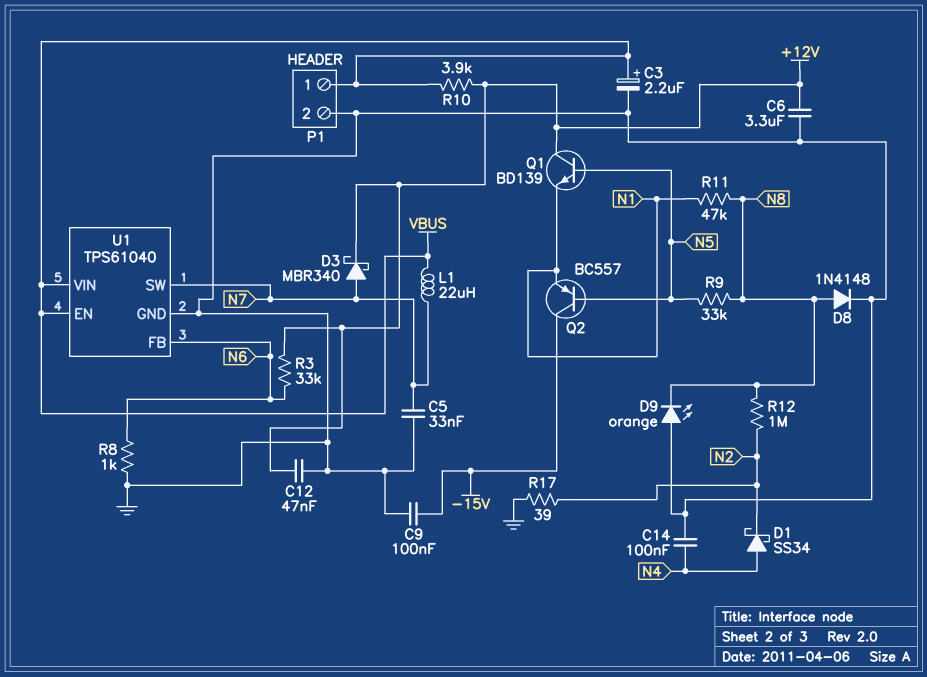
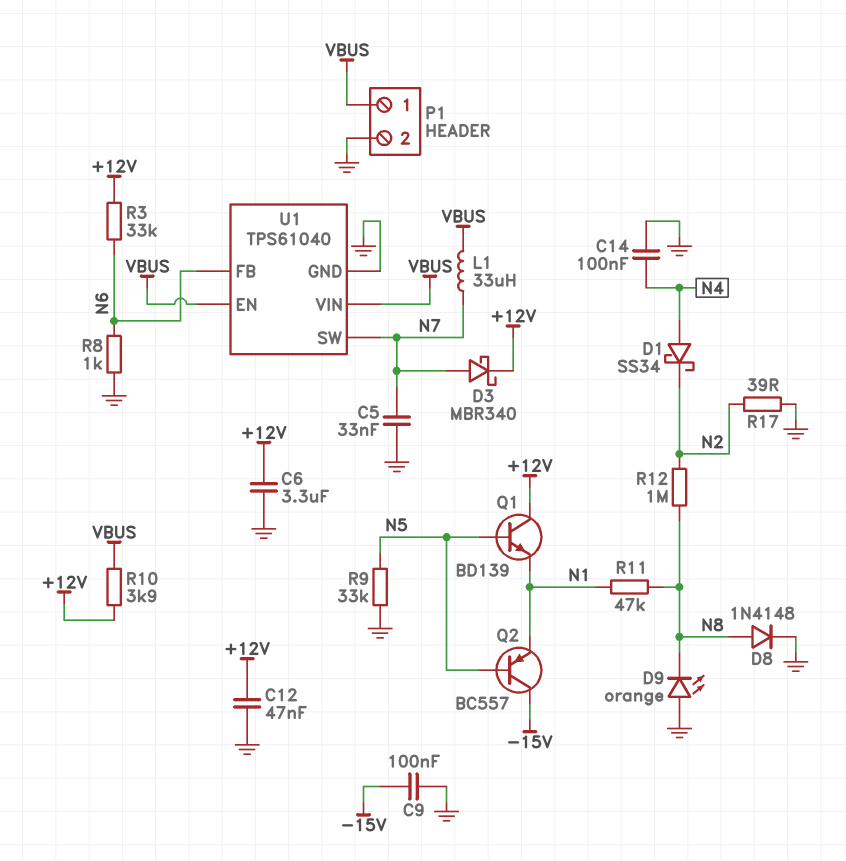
C3: 2.2uF (plus VBUS, minus GND) -> none
L1: 22uH (N7, VBUS) -> 33uH (N7, VBUS)
R9: 33k (N5, N8) -> 33k (GND, N5)

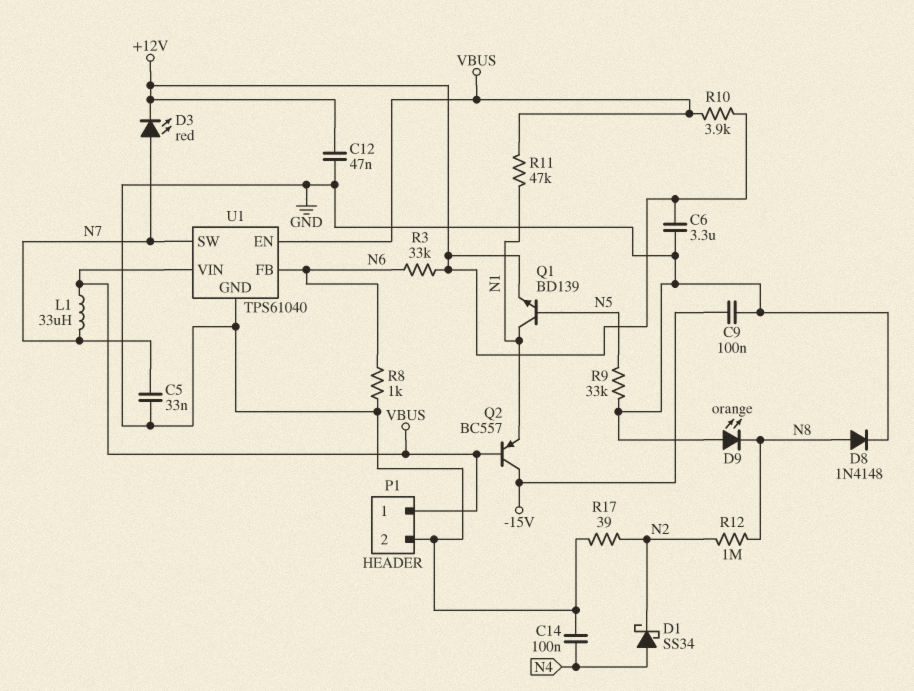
D3: schottky MBR340 (A N7, K +12V) -> LED red (A N7, K +12V)
Q1: NPN BD139 (B N5, C +12V, E N1) -> NPN BD139 (B N5, C N1, E +12V)
Q2: PNP BC557 (B N5, C -15V, E N1) -> PNP BC557 (B VBUS, C -15V, E N1)
R11: 47k (N1, N8) -> 47k (N1, VBUS)

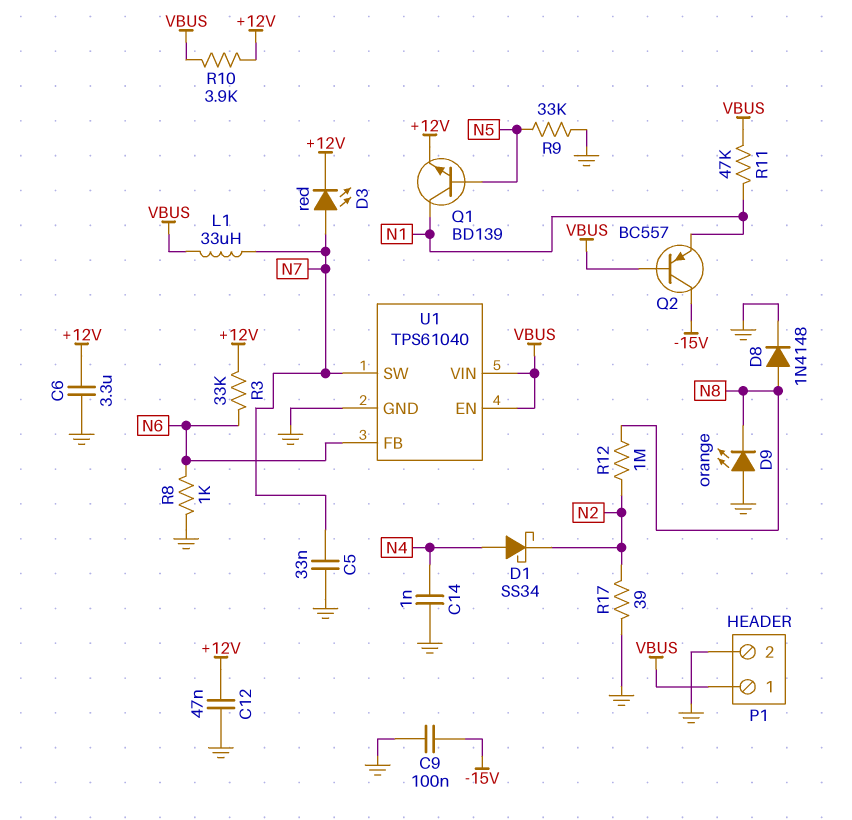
C14: 100nF (GND, N4) -> 1nF (GND, N4)

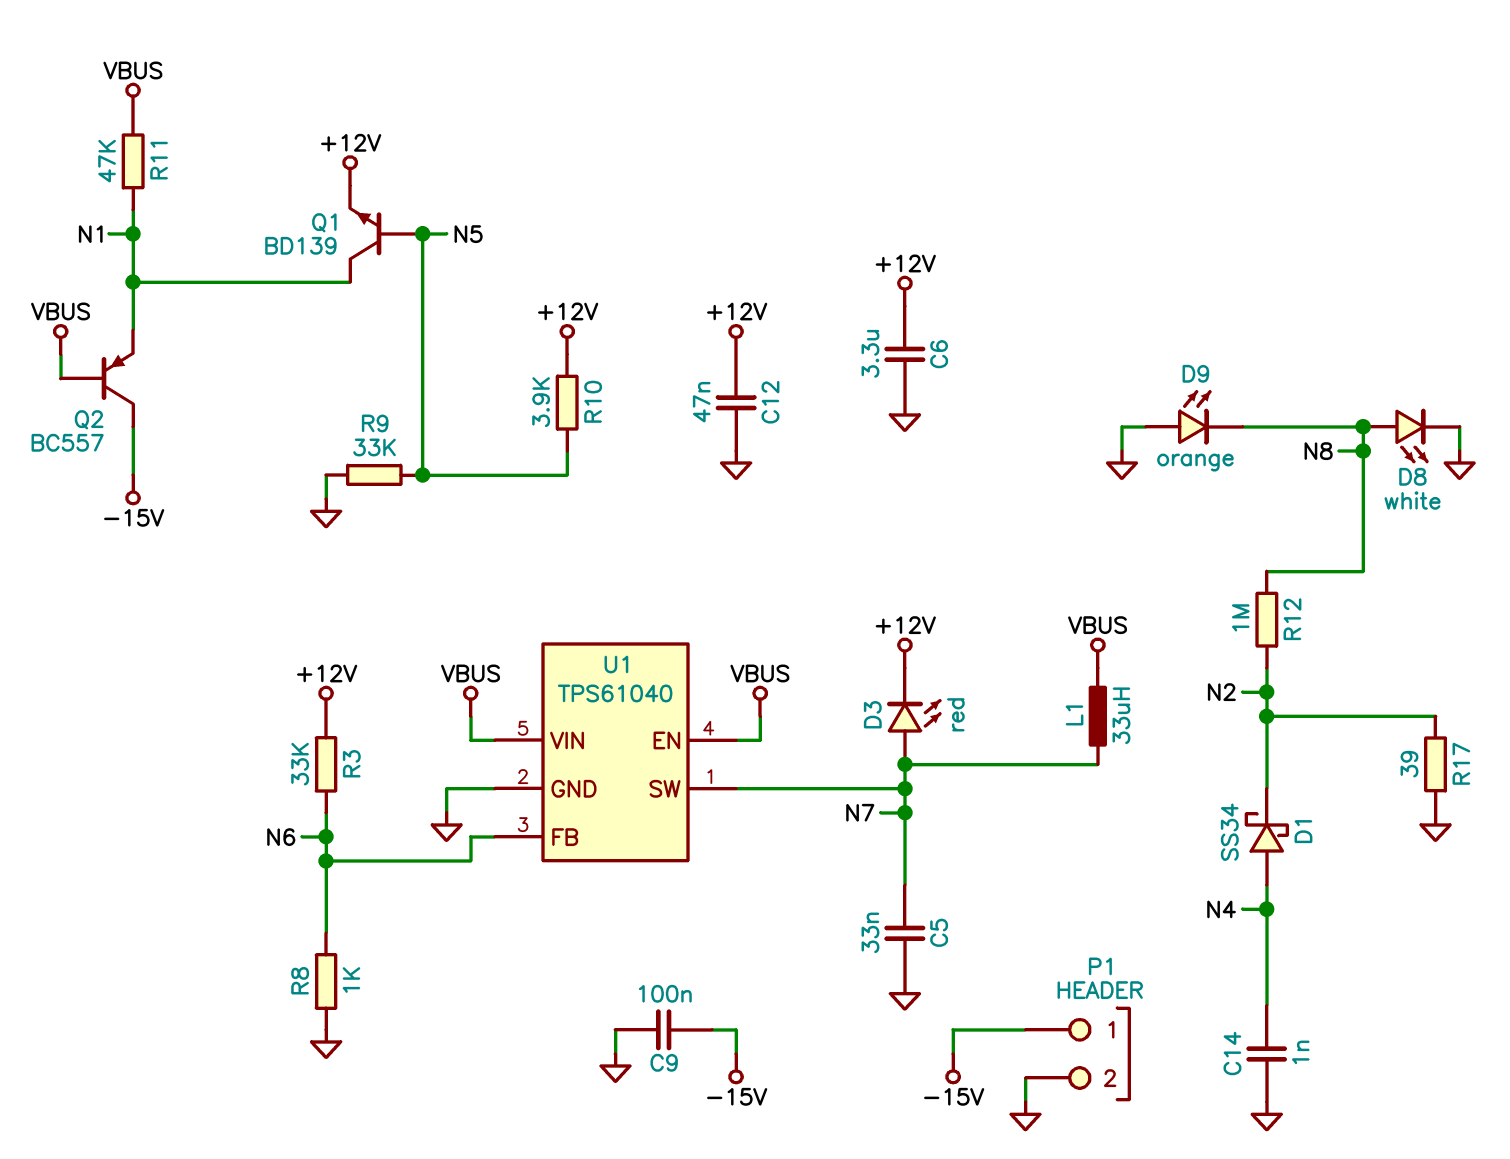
D8: diode 1N4148 (A N8, K GND) -> LED white (A N8, K GND)
P1 pin 1: VBUS -> -15V
R10: 3.9k (+12V, VBUS) -> 3.9k (+12V, N5)

